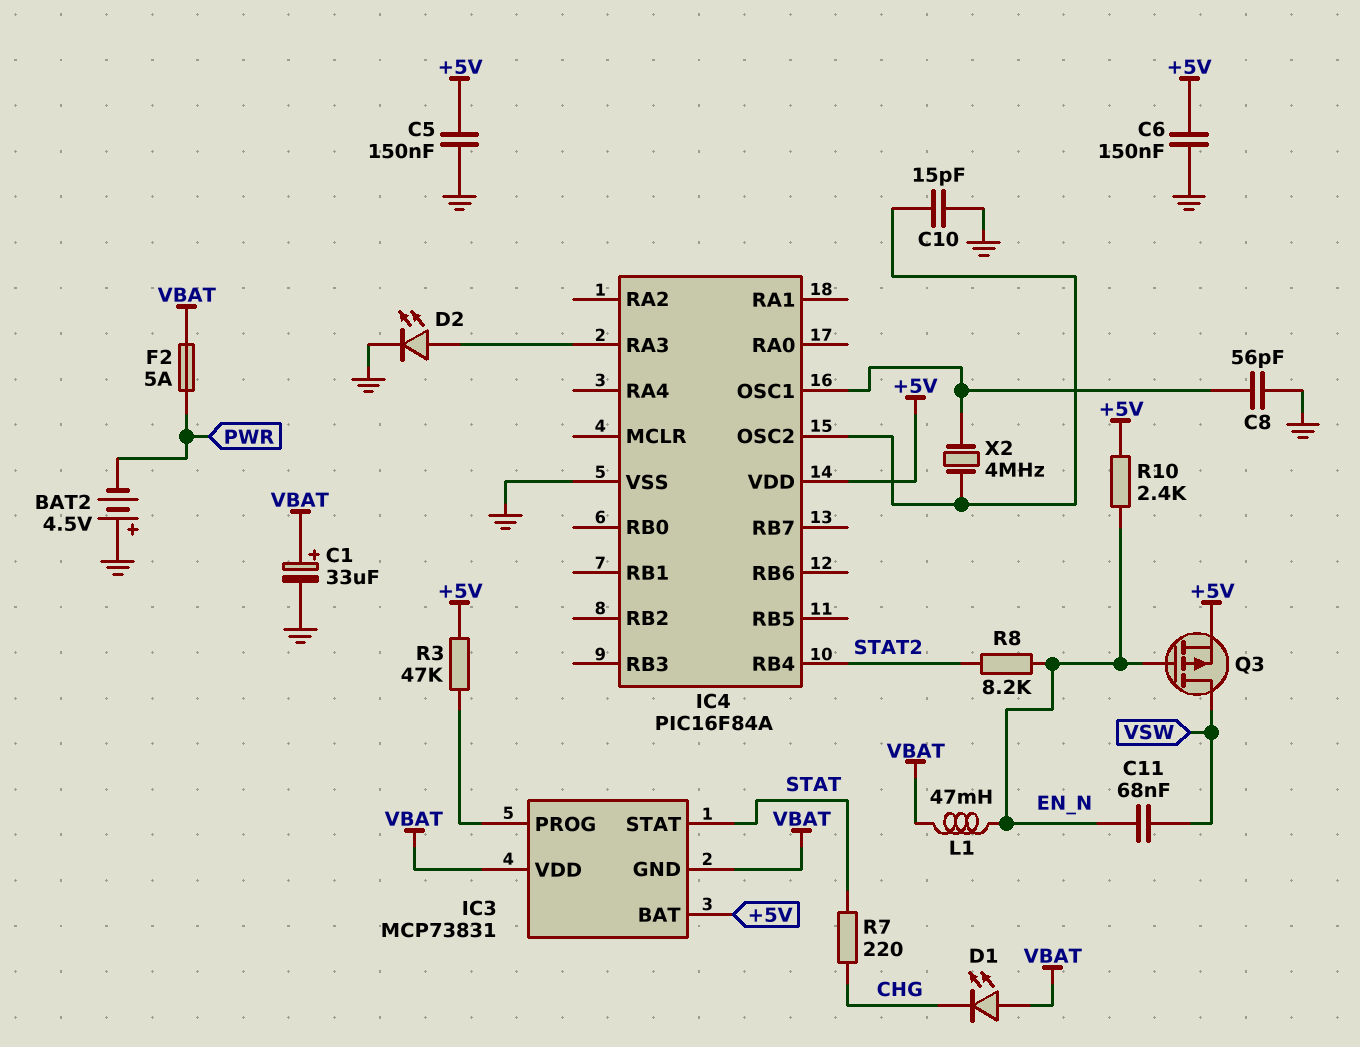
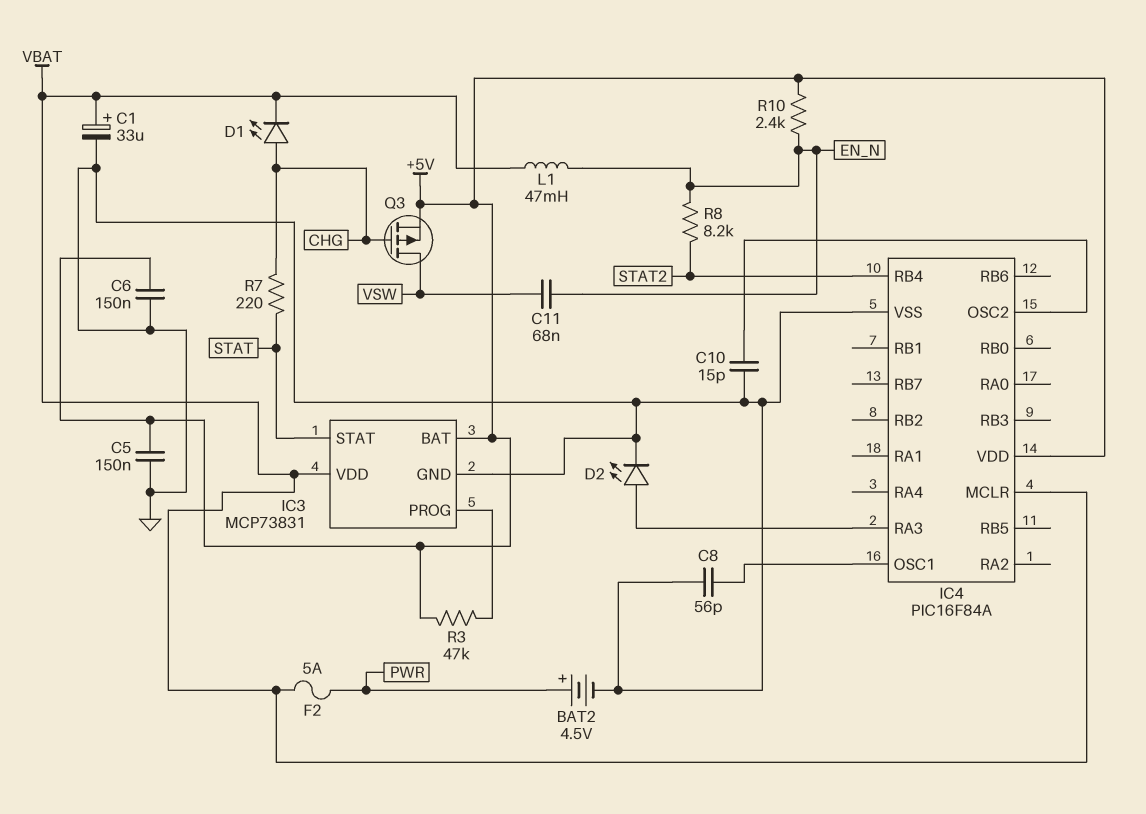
BAT2: 4.5V (plus GND, minus PWR) -> 4.5V (plus PWR, minus GND)
D1: LED (A VBAT, K CHG) -> LED (A CHG, K VBAT)
IC3 pin GND: VBAT -> GND
IC4 pin MCLR: none -> VBAT
Q3: PMOS (G EN_N, D VSW, S +5V) -> PMOS (G CHG, D VSW, S +5V)
X2: 4MHz (IC4/OSC1, IC4/OSC2) -> none

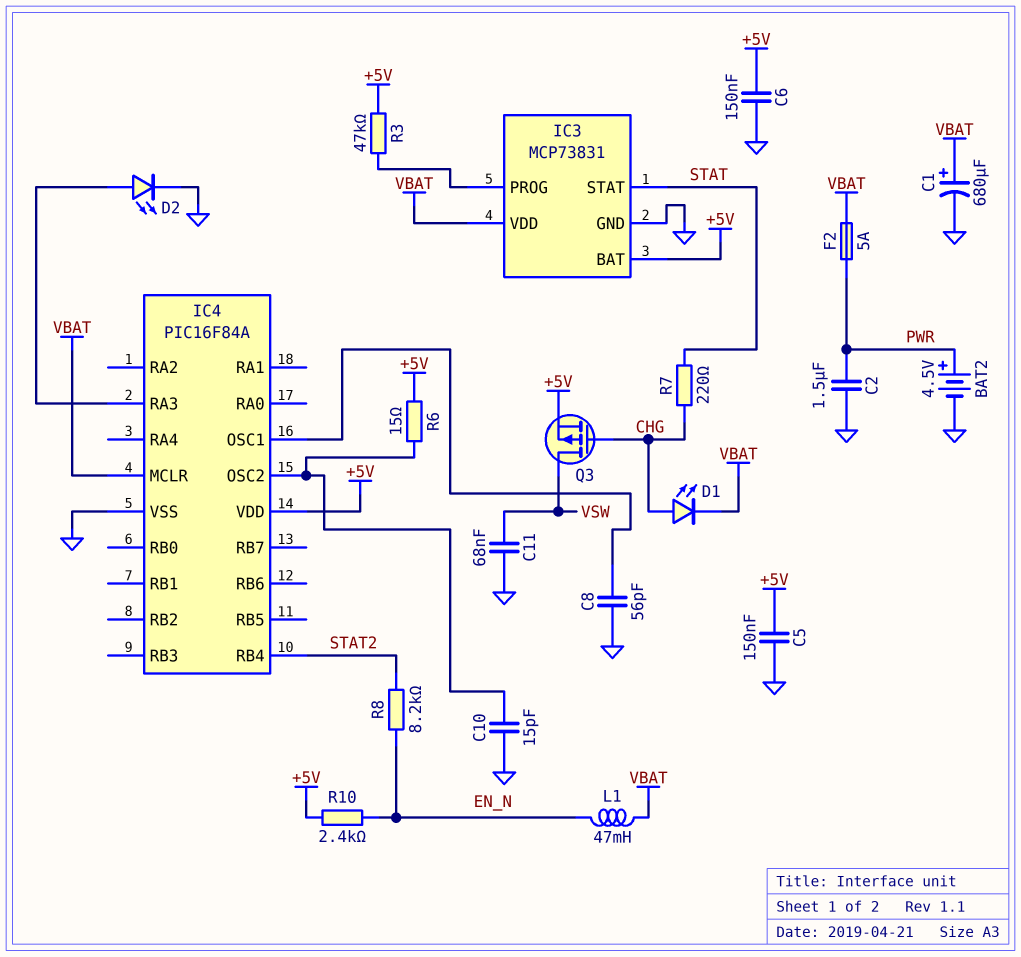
C1: 33uF (plus VBAT, minus GND) -> 680uF (plus VBAT, minus GND)
C2: none -> 1.5uF (GND, PWR)
C11: 68nF (EN_N, VSW) -> 68nF (GND, VSW)
R6: none -> 15 (+5V, IC4/OSC2)

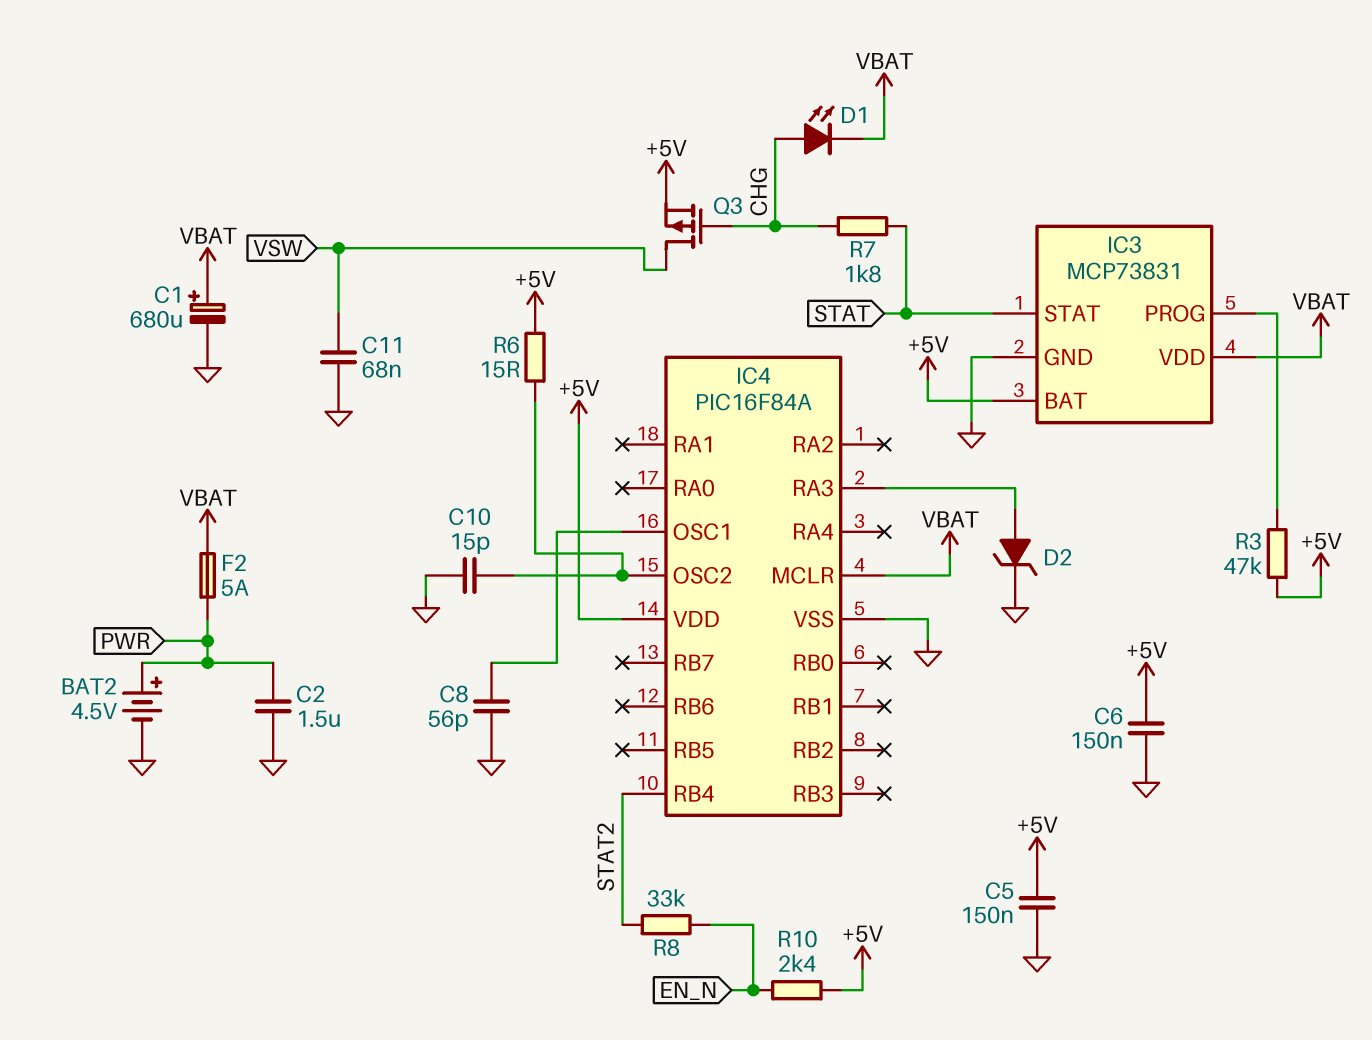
D2: LED (A IC4/RA3, K GND) -> zener (A IC4/RA3, K GND)
L1: 47mH (EN_N, VBAT) -> none
R7: 220 (CHG, STAT) -> 1.8k (CHG, STAT)
R8: 8.2k (EN_N, STAT2) -> 33k (EN_N, STAT2)

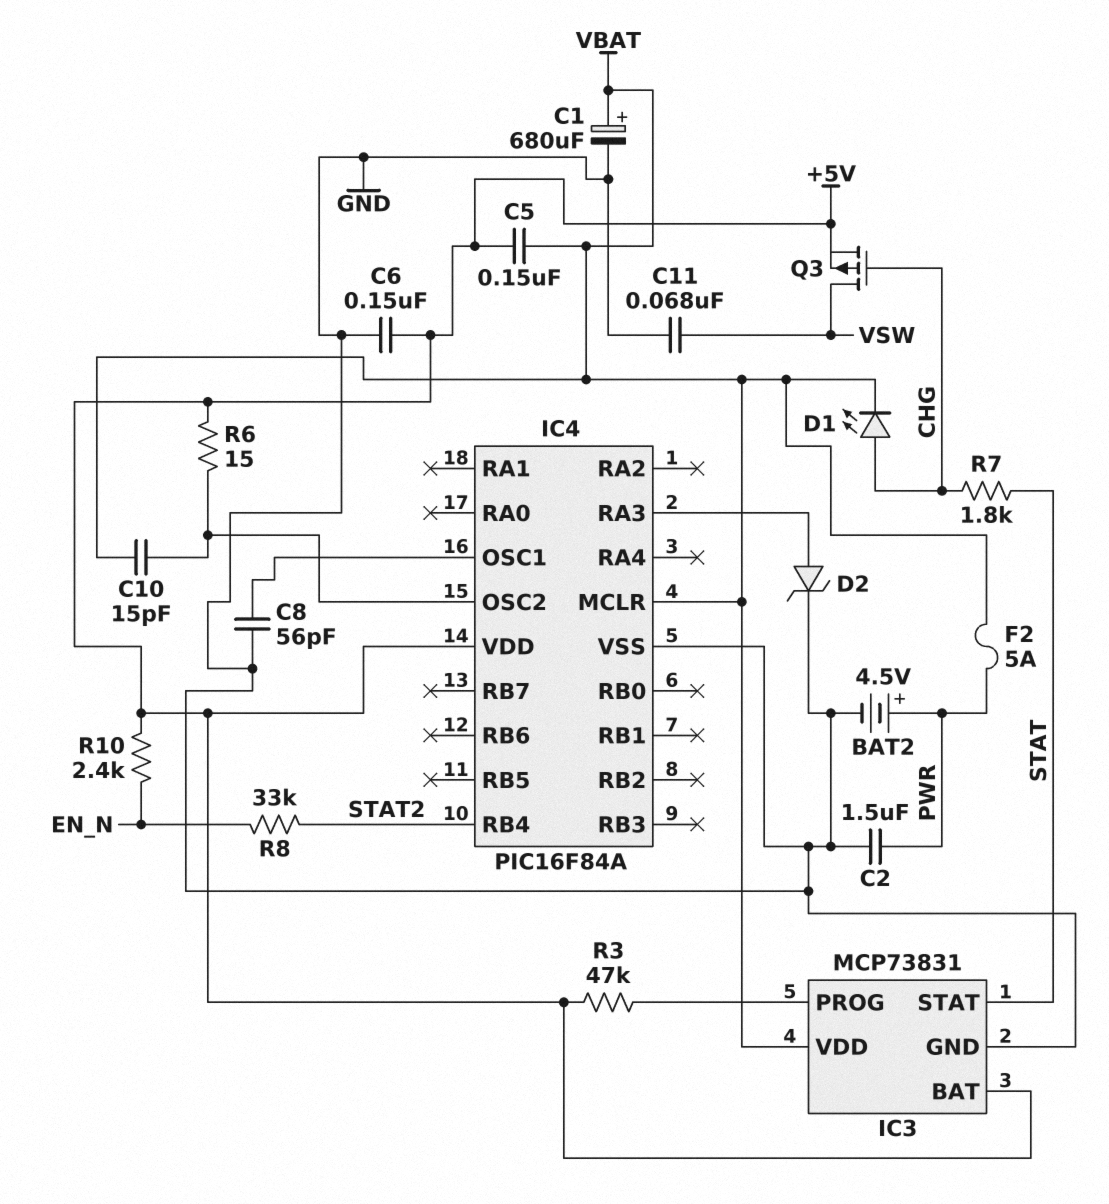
C5: 150nF (+5V, GND) -> 150nF (+5V, VBAT)
C10: 15pF (GND, IC4/OSC2) -> 15pF (IC4/OSC2, VBAT)

